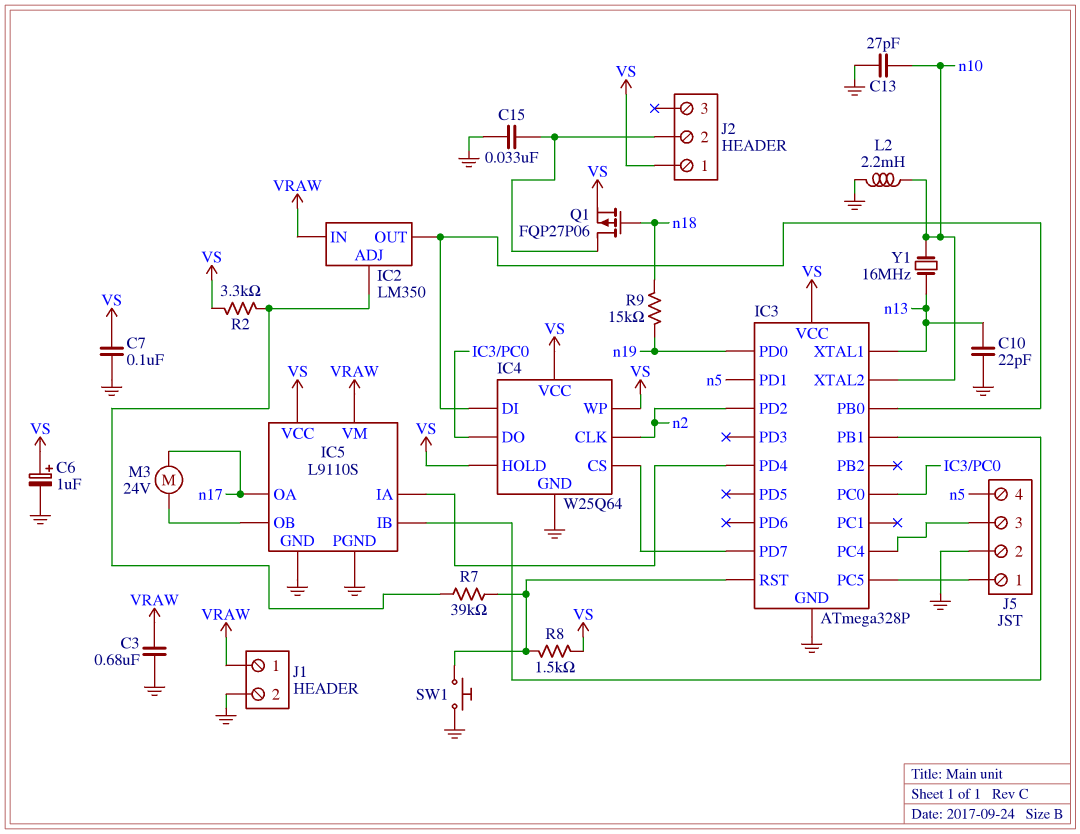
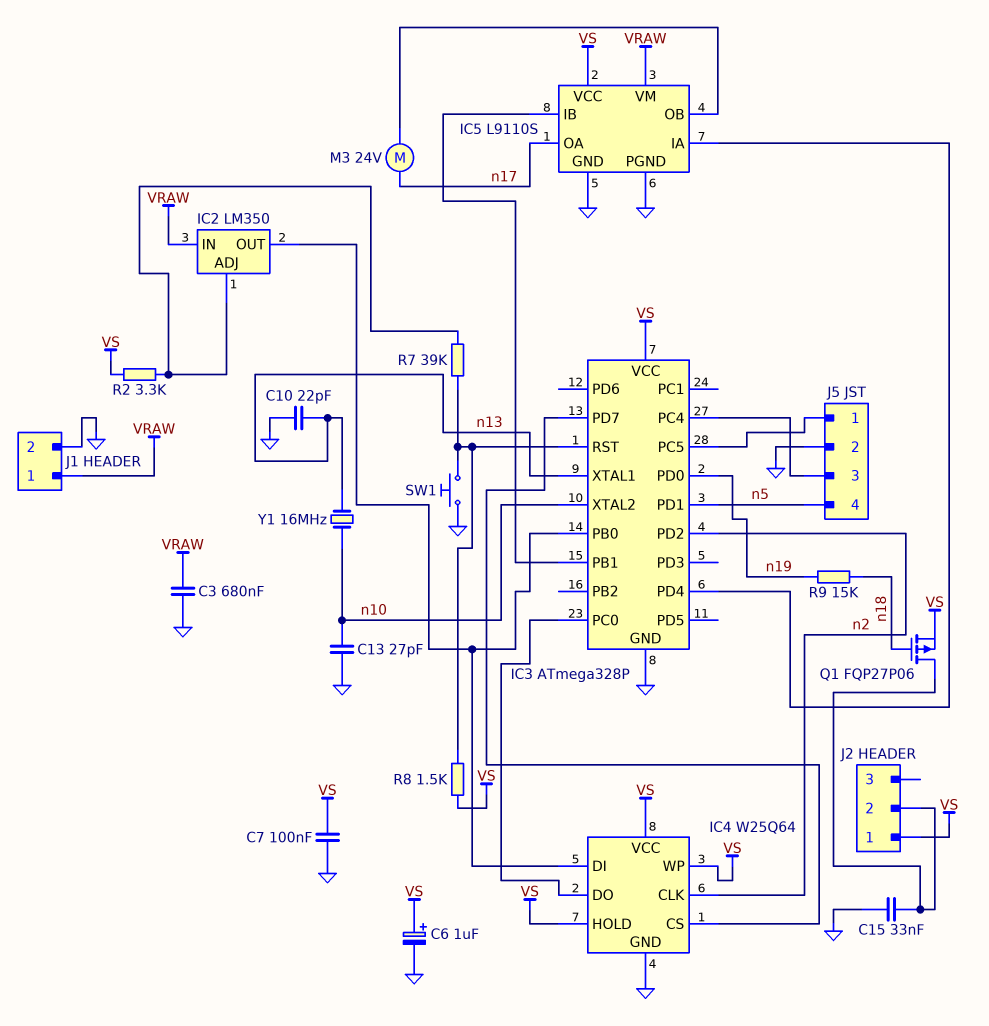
L2: 2.2mH (GND, n10) -> none

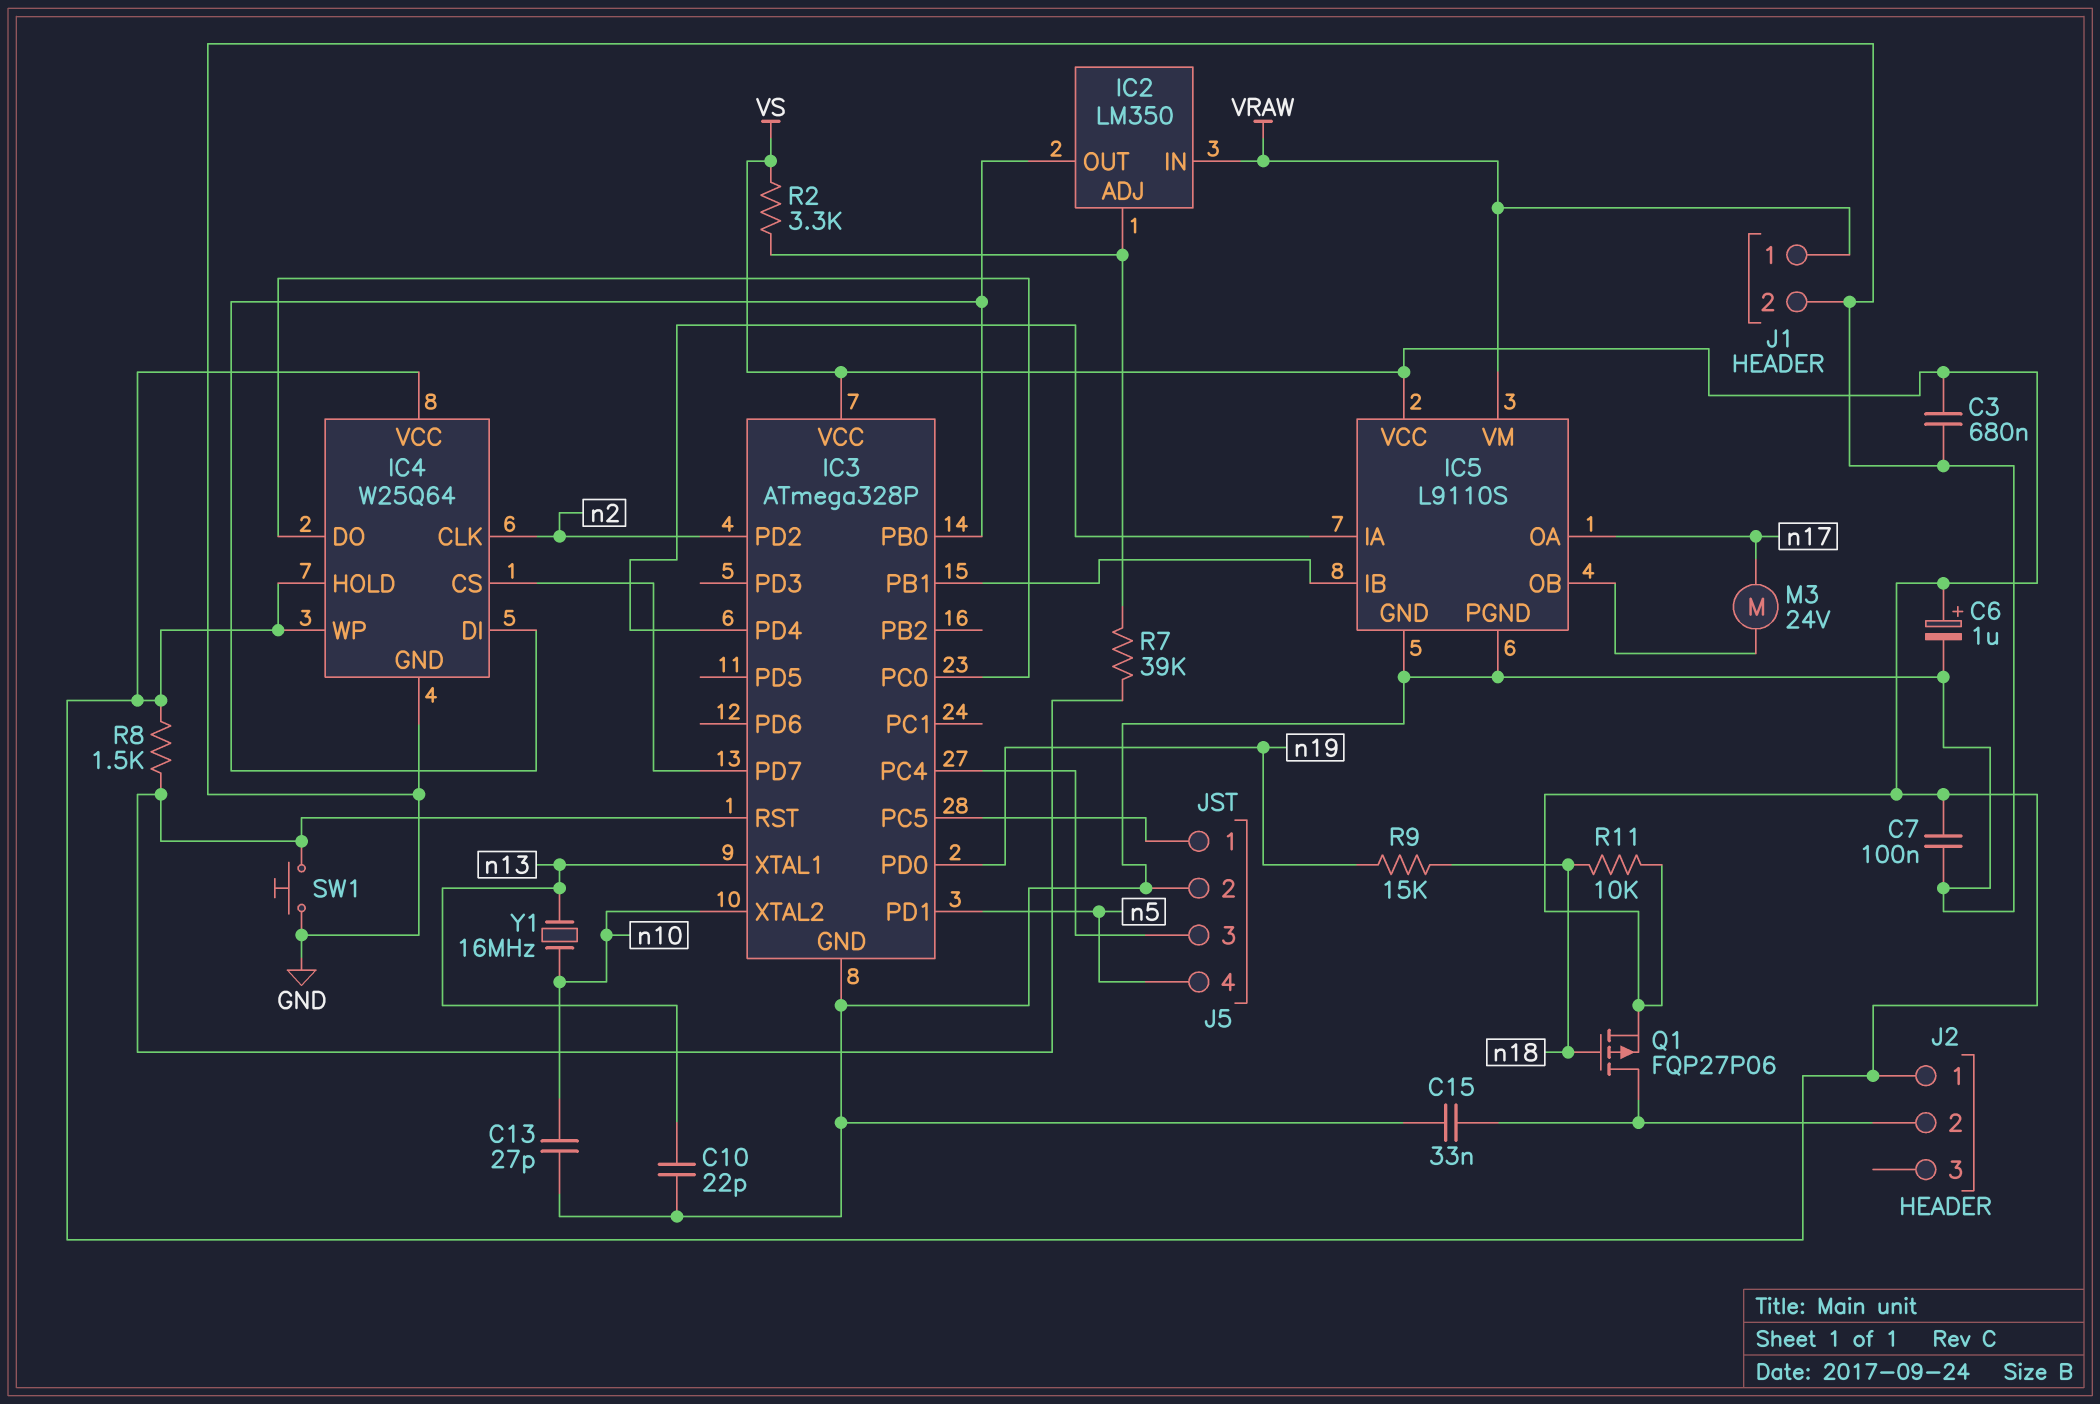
C3: 680nF (GND, VRAW) -> 680nF (GND, VS)
R11: none -> 10k (VS, n18)

